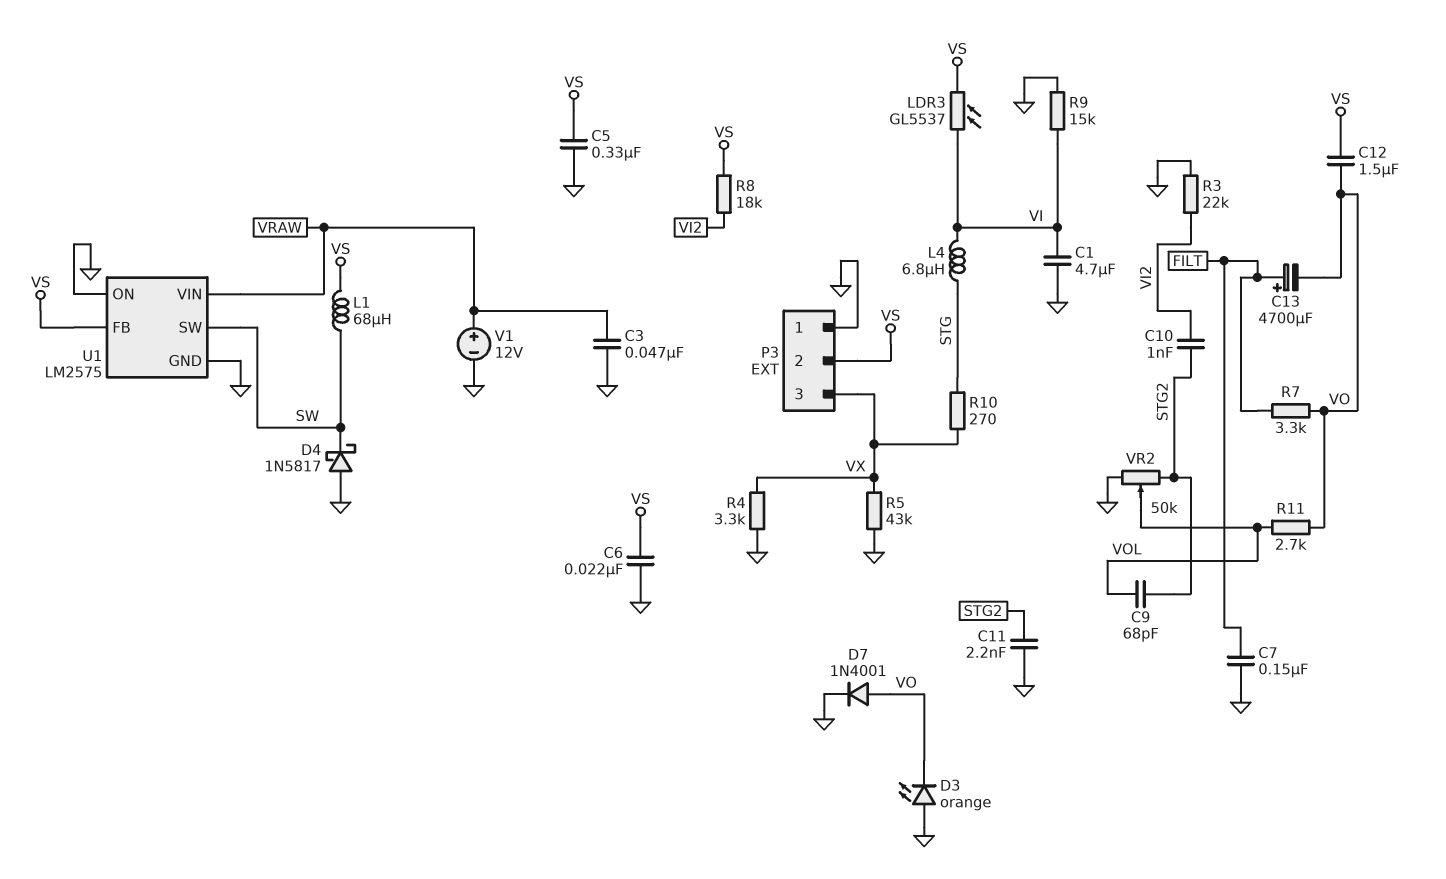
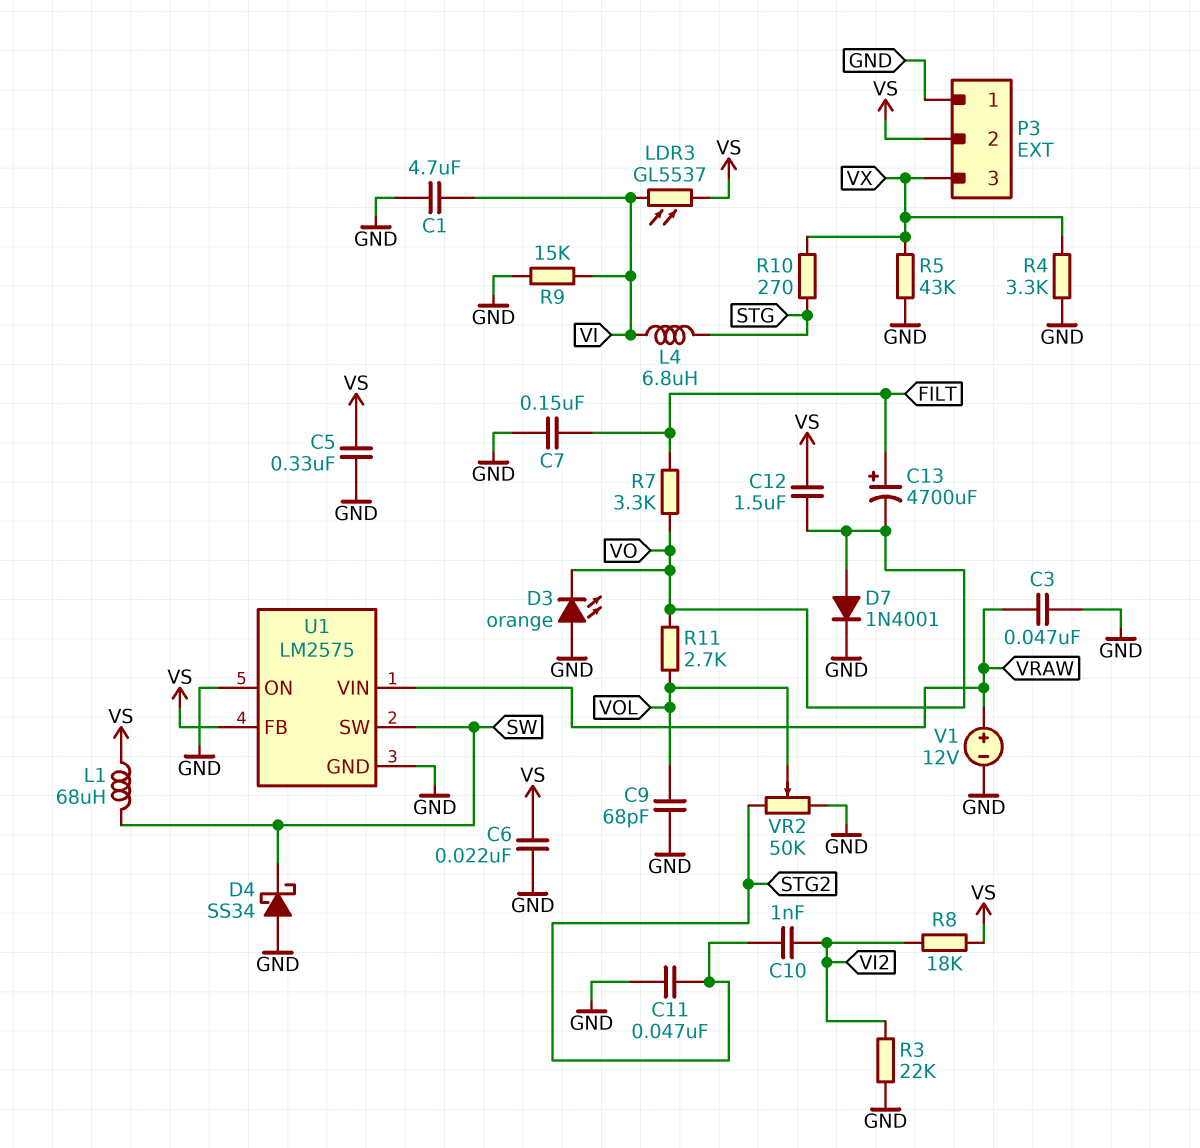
C9: 68pF (STG2, VOL) -> 68pF (GND, VOL)
C11: 2.2nF (GND, STG2) -> 47nF (GND, STG2)
D4: schottky 1N5817 (A GND, K SW) -> schottky SS34 (A GND, K SW)

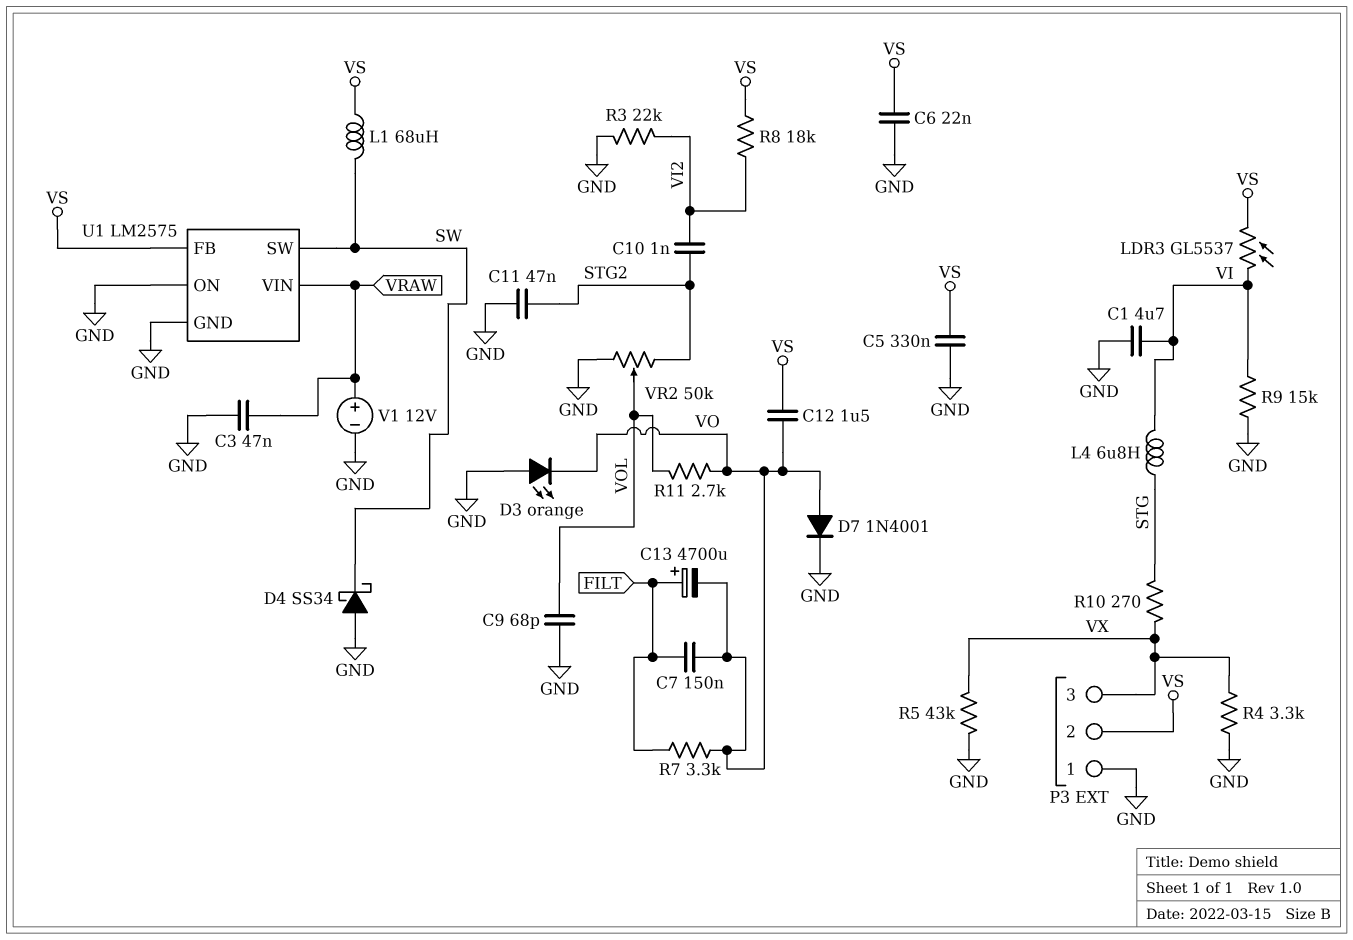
C7: 150nF (FILT, GND) -> 150nF (FILT, VO)

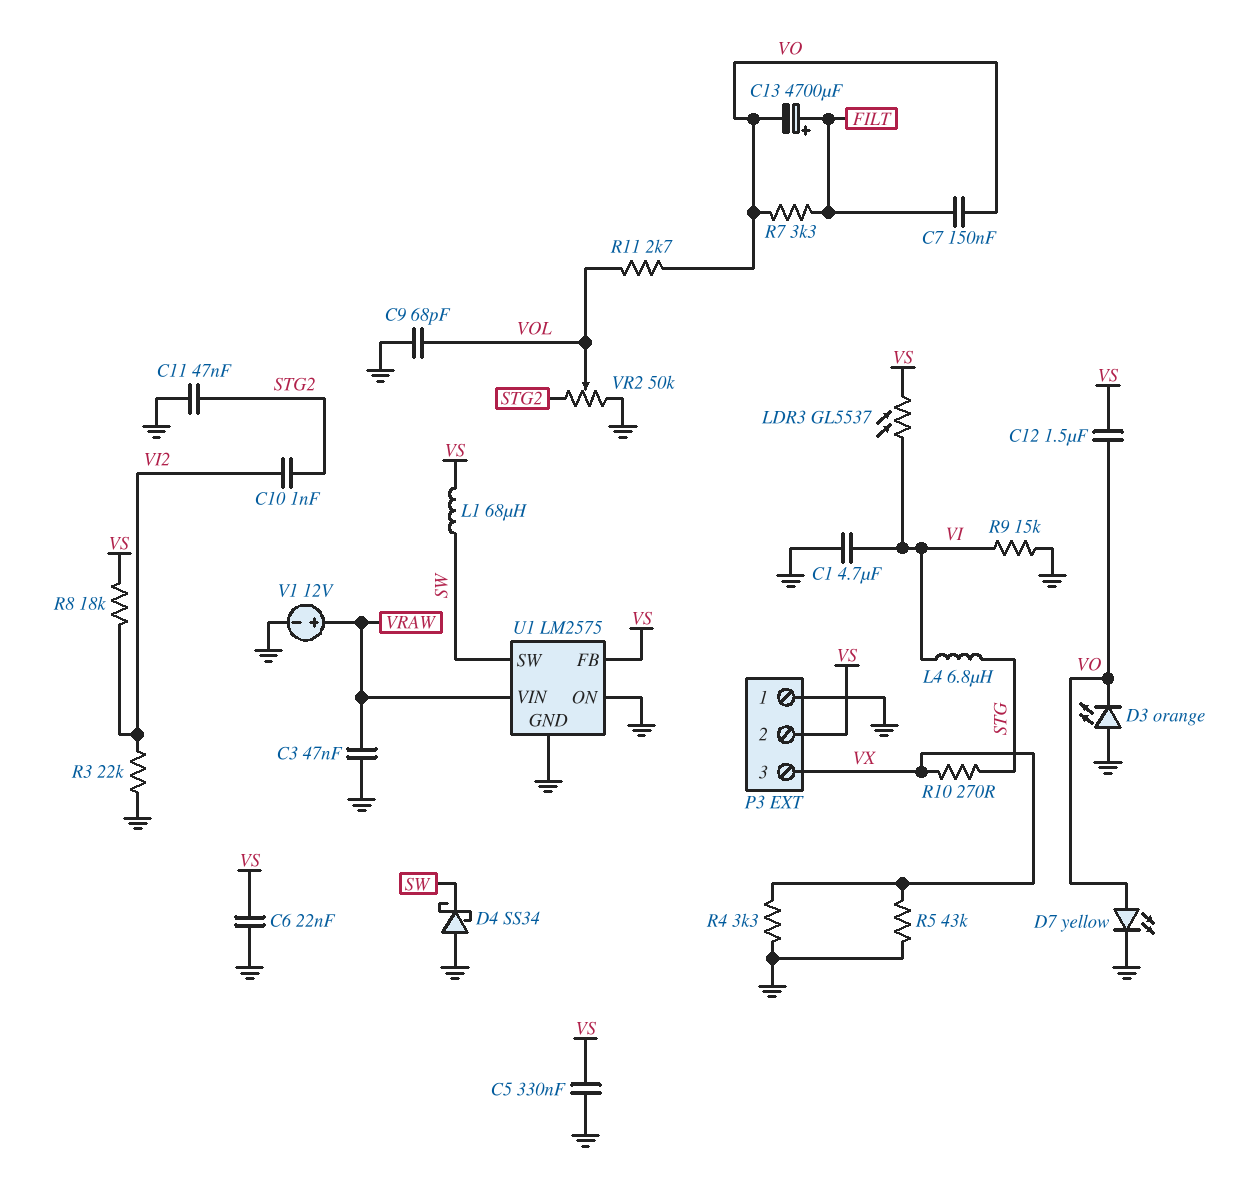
D7: diode 1N4001 (A VO, K GND) -> LED yellow (A VO, K GND)

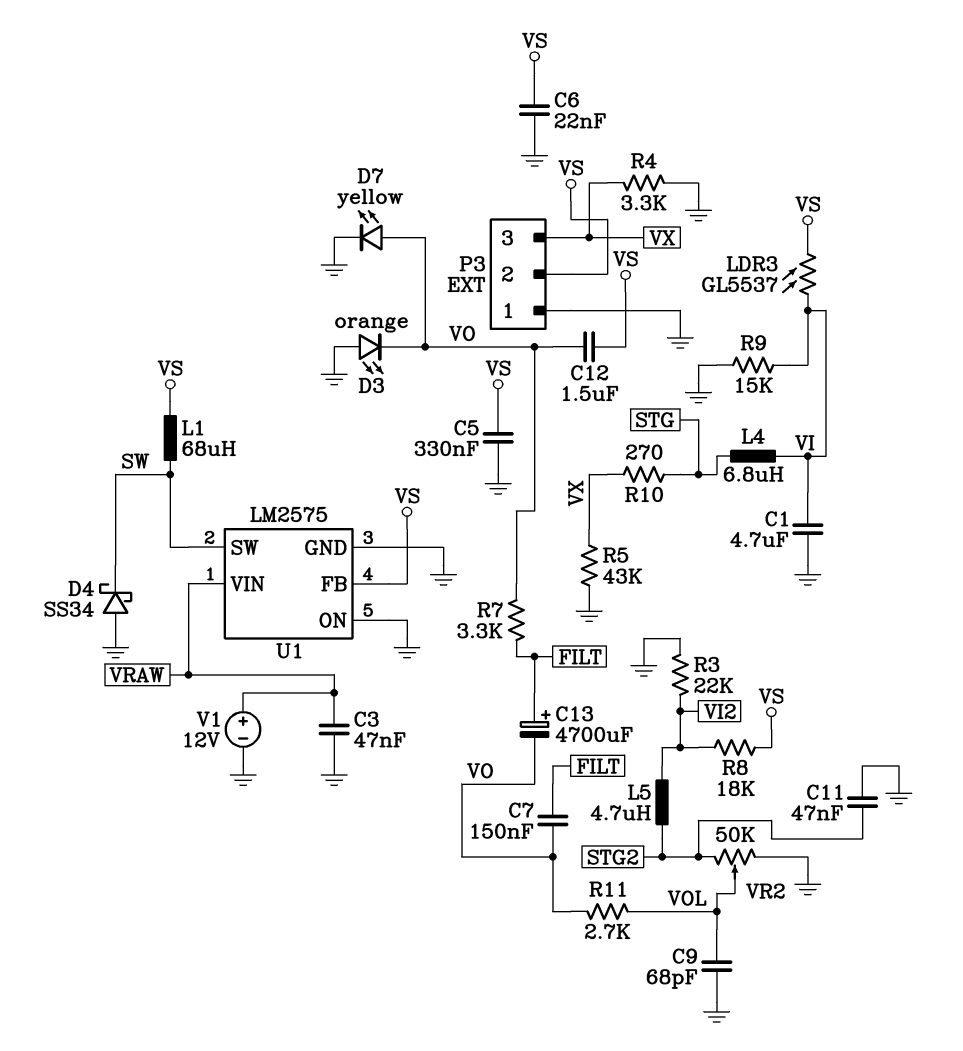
C10: 1nF (STG2, VI2) -> none
L5: none -> 4.7uH (STG2, VI2)

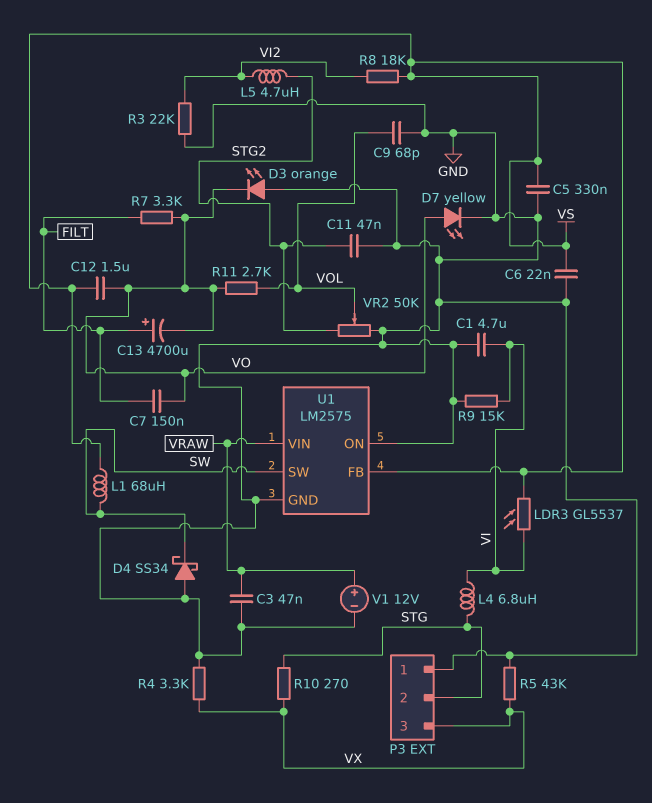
P3 pin 2: VS -> STG

